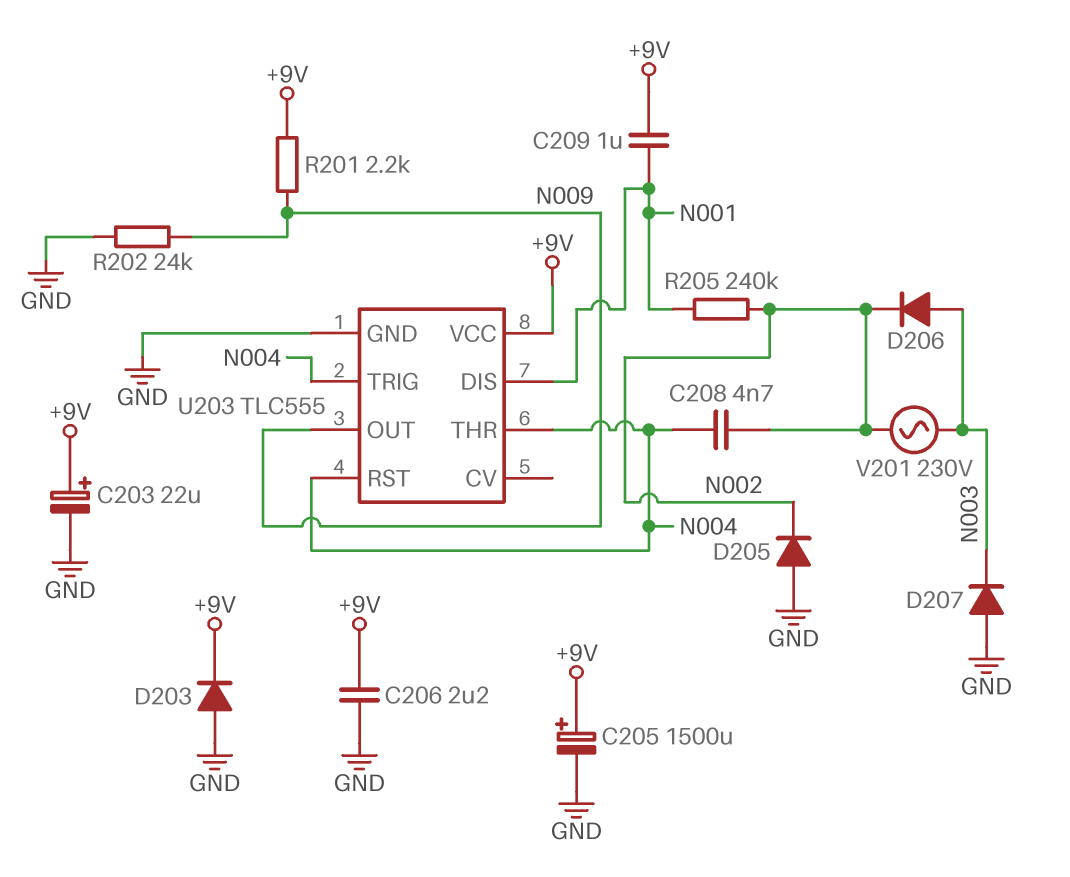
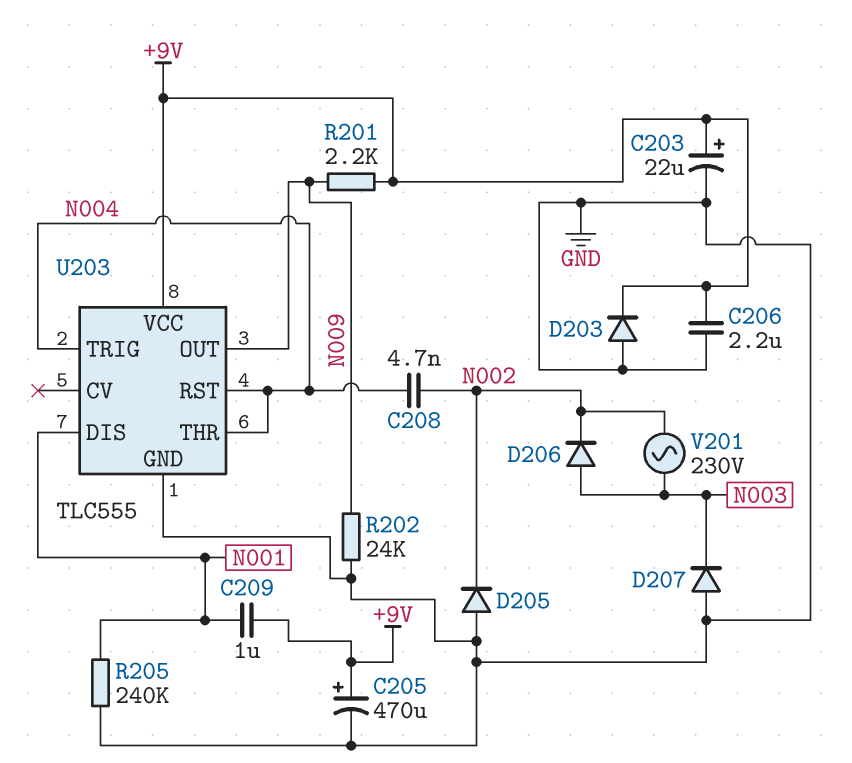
C205: 1500uF (plus +9V, minus GND) -> 470uF (plus +9V, minus GND)
R205: 240k (N001, N002) -> 240k (GND, N001)

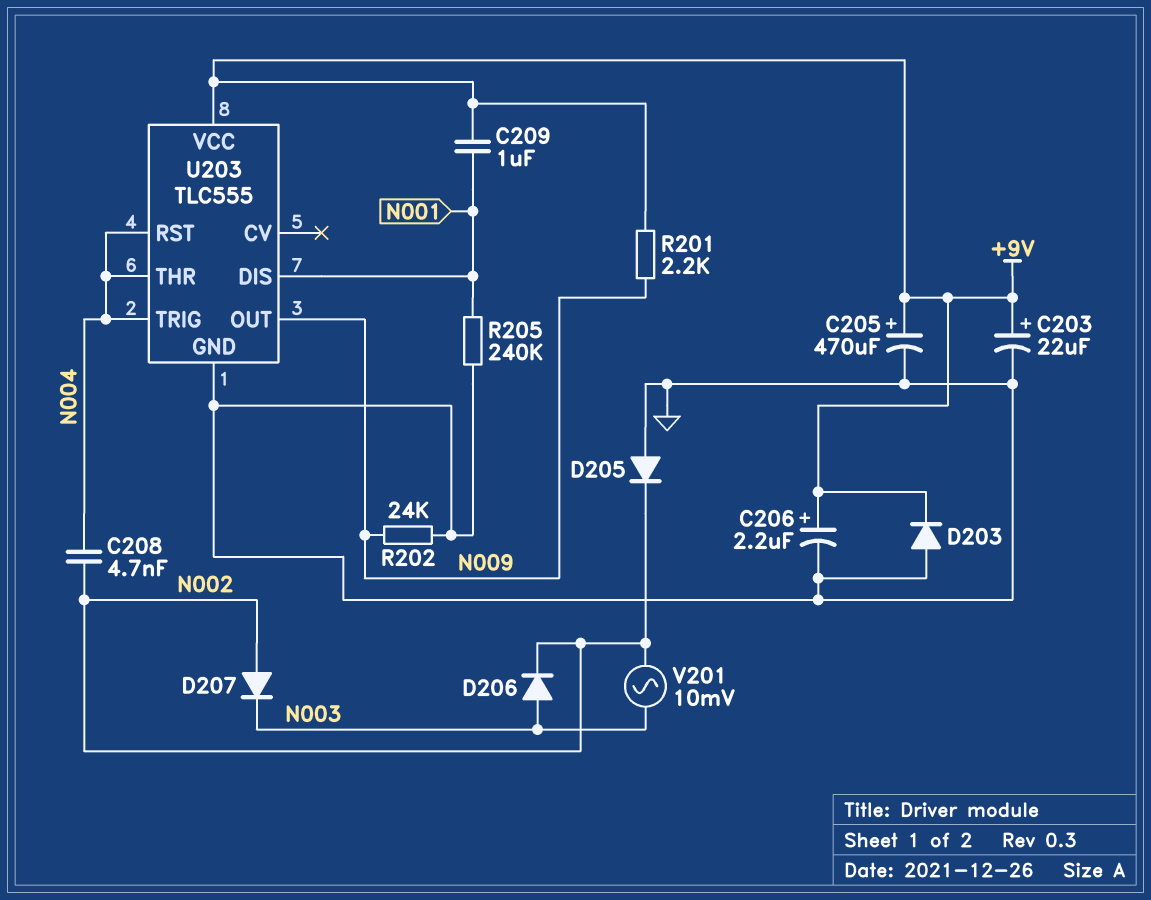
C206: 2.2uF (+9V, GND) -> 2.2uF (plus +9V, minus GND)
D207: diode (A GND, K N003) -> diode (A N002, K N003)
V201: AC 230V (N002, N003) -> AC 10mV (N002, N003)

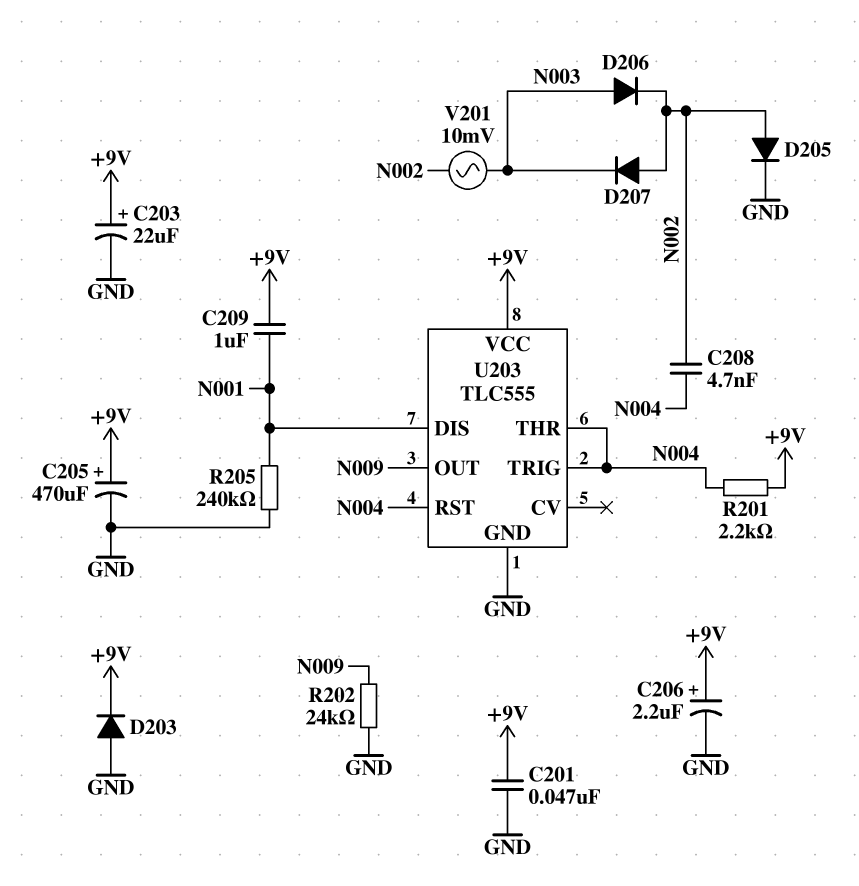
C201: none -> 47nF (+9V, GND)
D205: diode (A GND, K N002) -> diode (A N002, K GND)
R201: 2.2k (+9V, N009) -> 2.2k (+9V, N004)

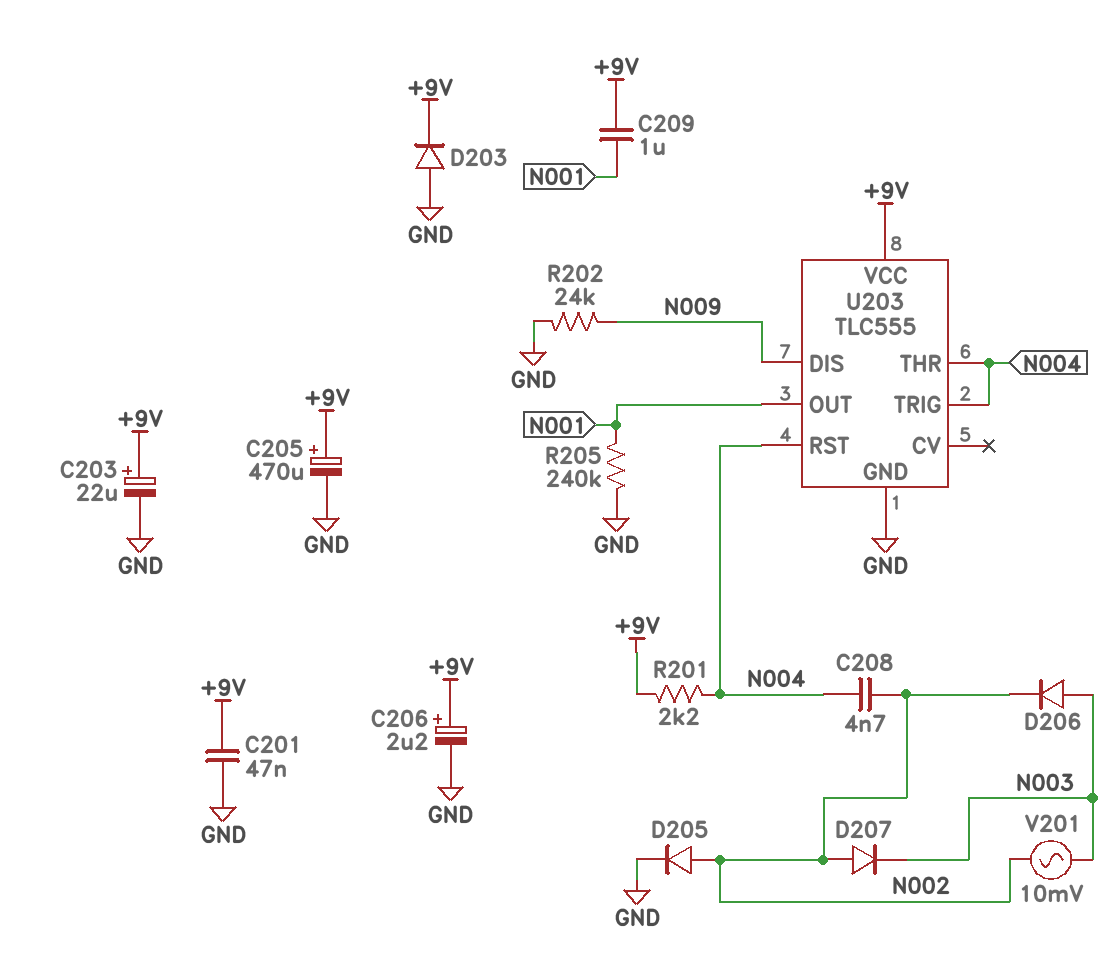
U203 pin DIS: N001 -> N009
U203 pin OUT: N009 -> N001

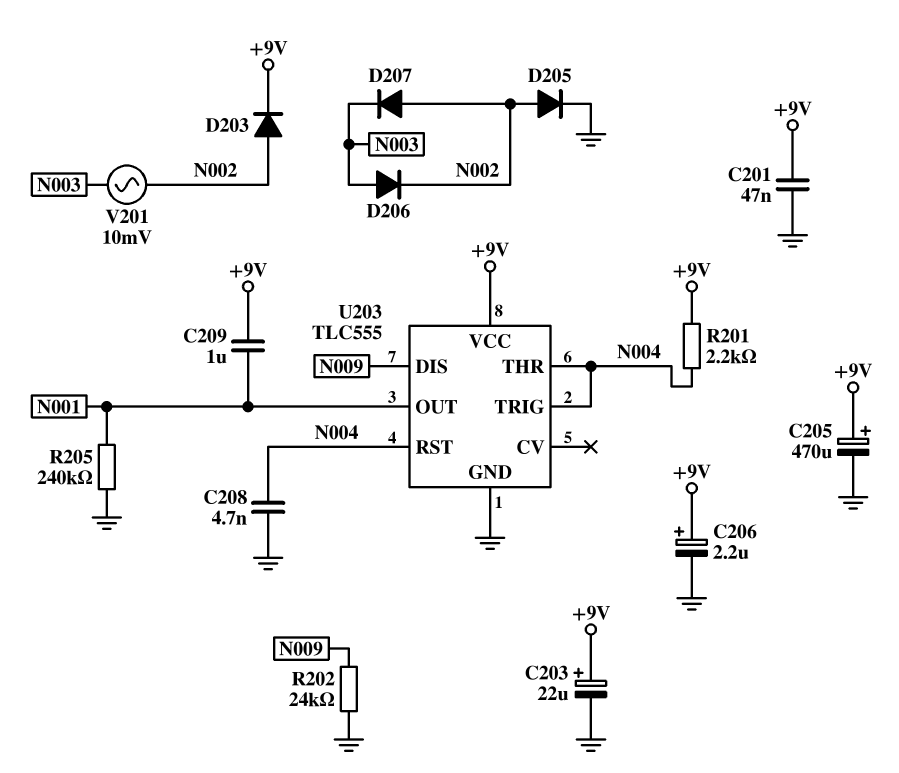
C208: 4.7nF (N002, N004) -> 4.7nF (GND, N004)
D203: diode (A GND, K +9V) -> diode (A N002, K +9V)

